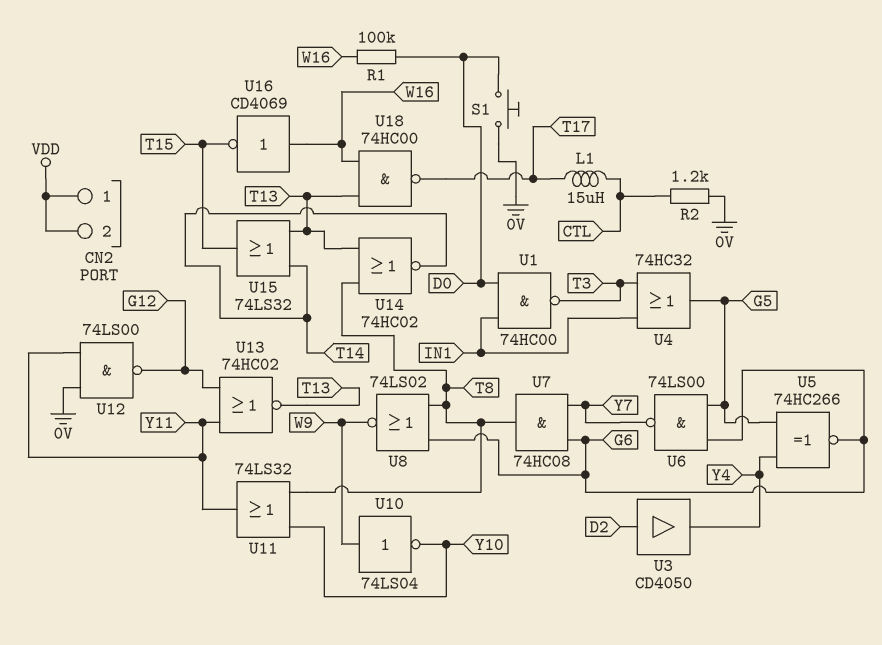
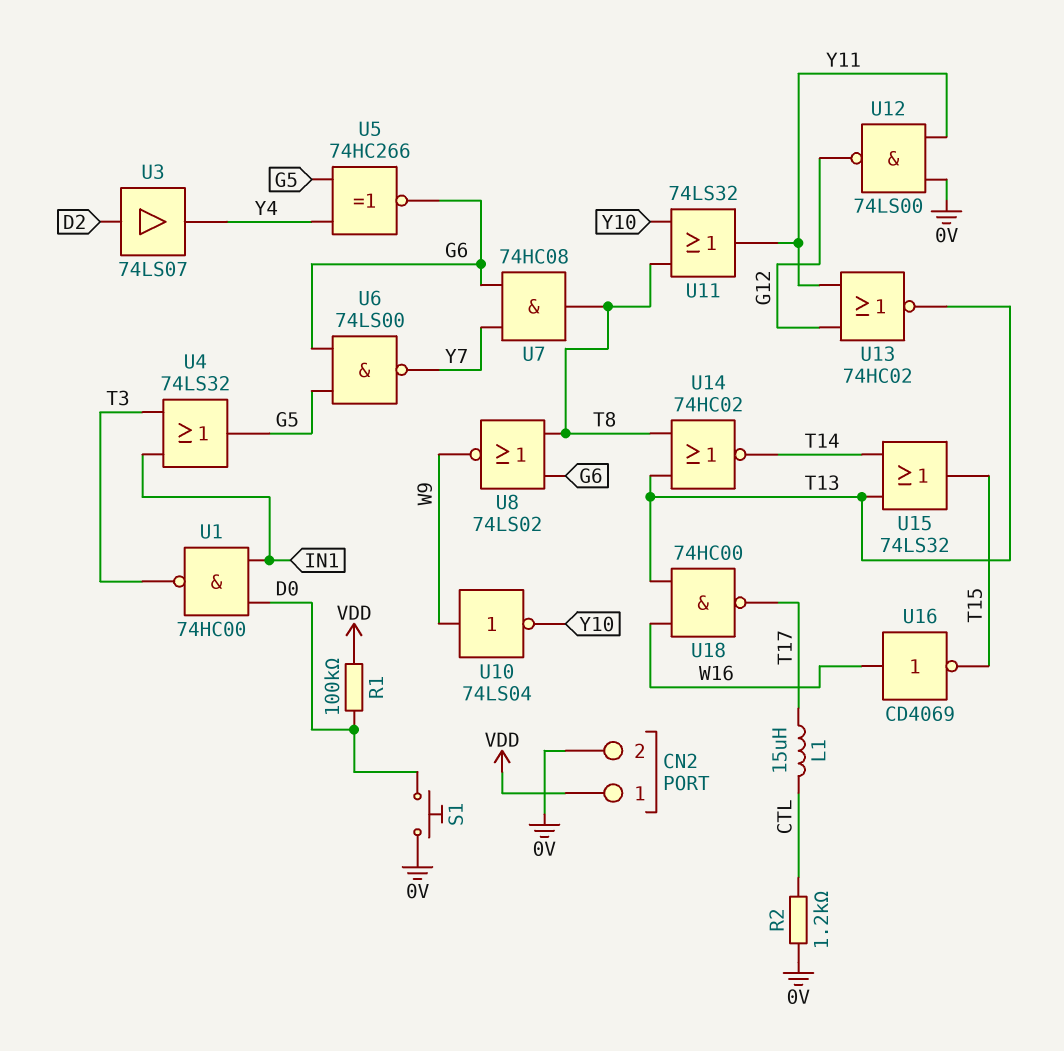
CN2 pin 2: VDD -> 0V
R1: 100k (D0, W16) -> 100k (D0, VDD)
U3: buffer CD4050 (in D2, out Y4) -> buffer 74LS07 (in D2, out Y4)
U4: OR 74HC32 (in IN1, in T3, out G5) -> OR 74LS32 (in IN1, in T3, out G5)

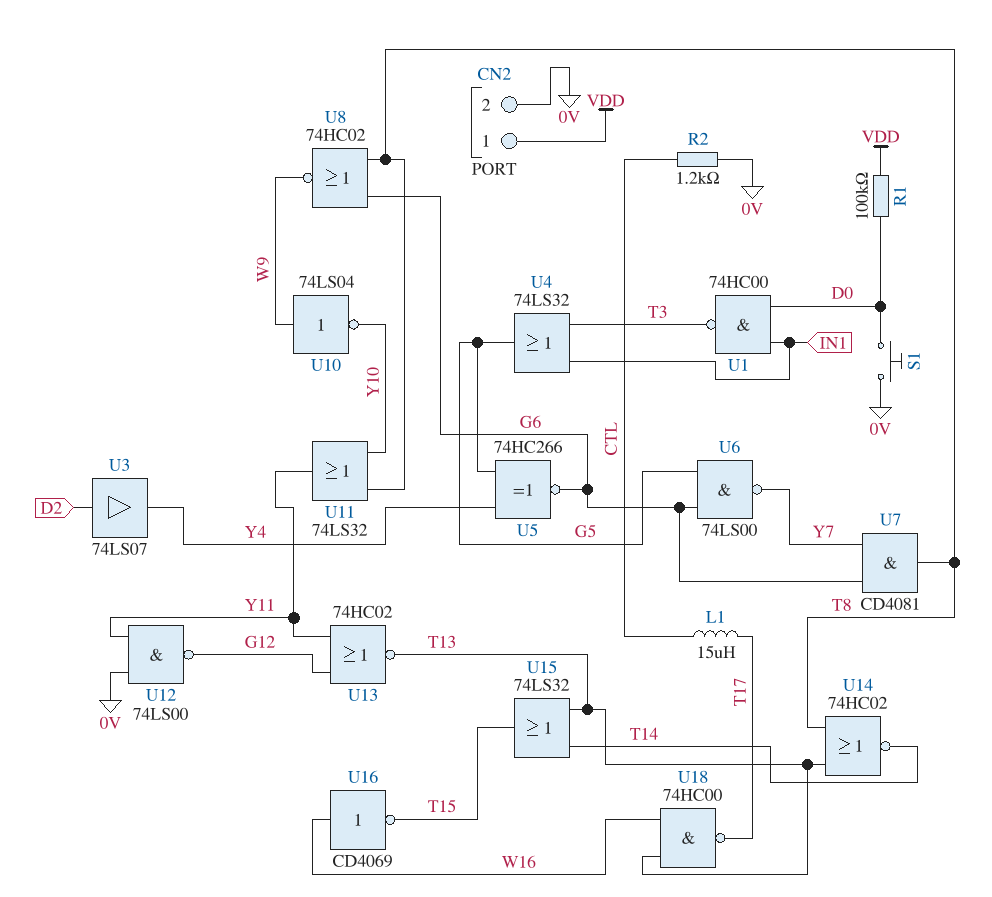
U7: AND 74HC08 (in G6, in Y7, out T8) -> AND CD4081 (in G6, in Y7, out T8)
U8: NOR 74LS02 (in G6, in T8, out W9) -> NOR 74HC02 (in G6, in T8, out W9)

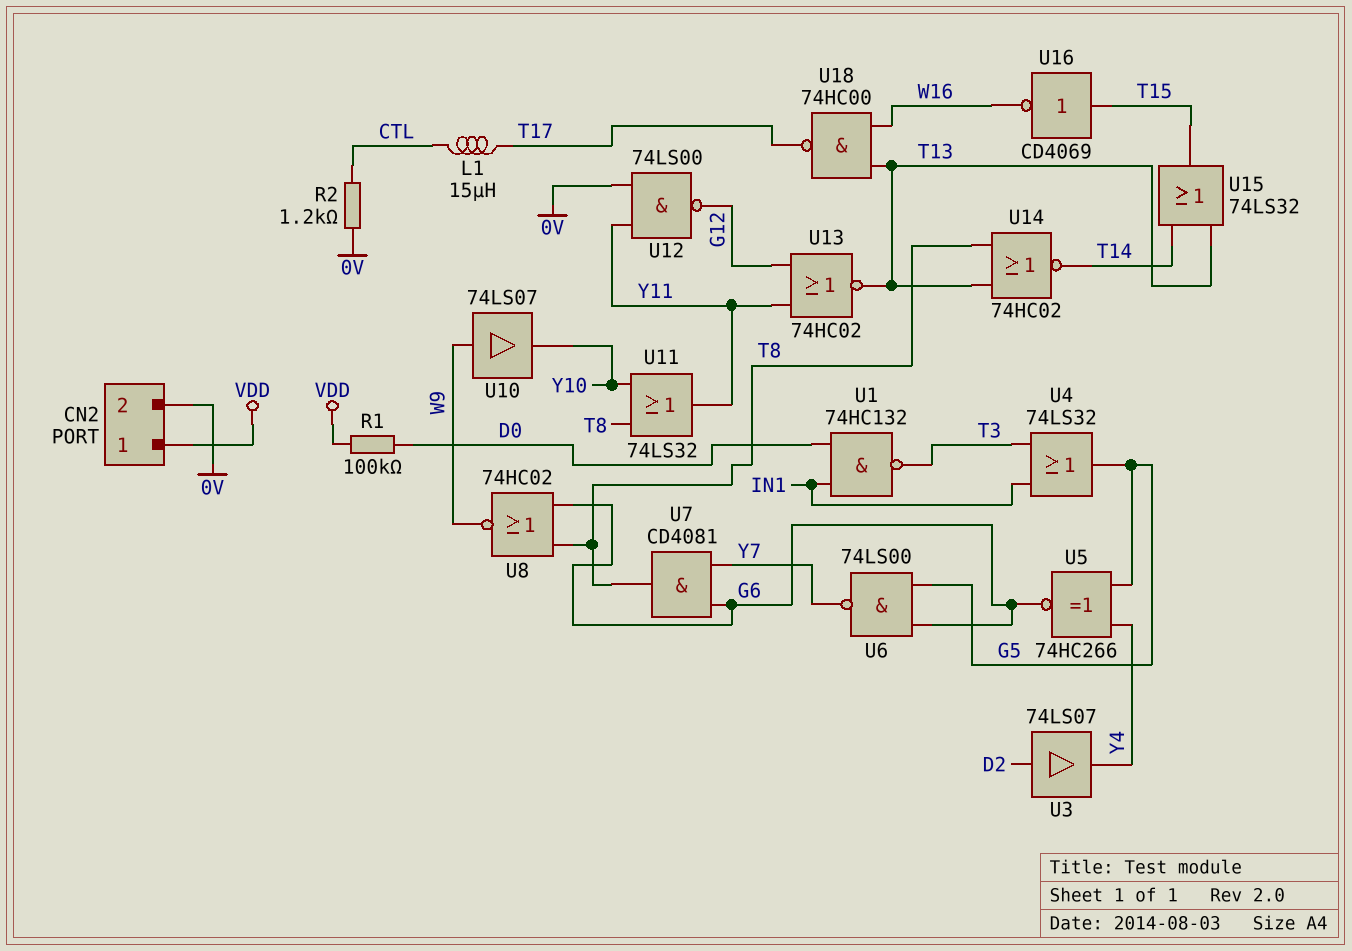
S1: button (0V, D0) -> none
U1: NAND 74HC00 (in D0, in IN1, out T3) -> NAND 74HC132 (in D0, in IN1, out T3)
U10: NOT 74LS04 (in W9, out Y10) -> buffer 74LS07 (in W9, out Y10)
U16: NOT CD4069 (in W16, out T15) -> NOT CD4069 (in T15, out W16)

